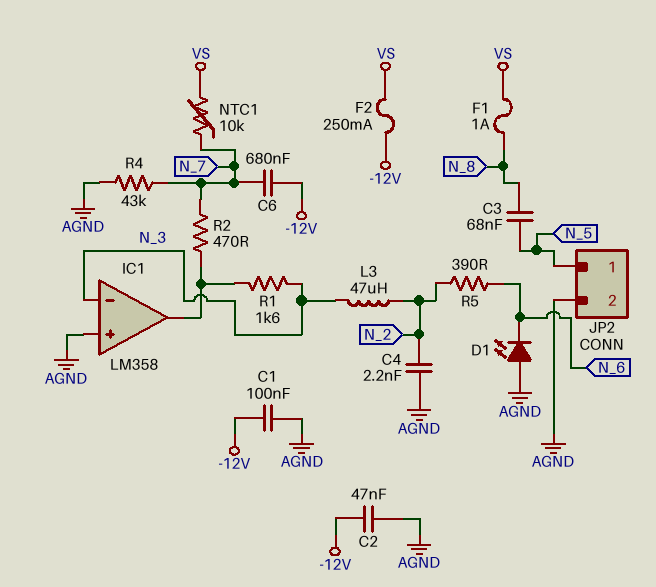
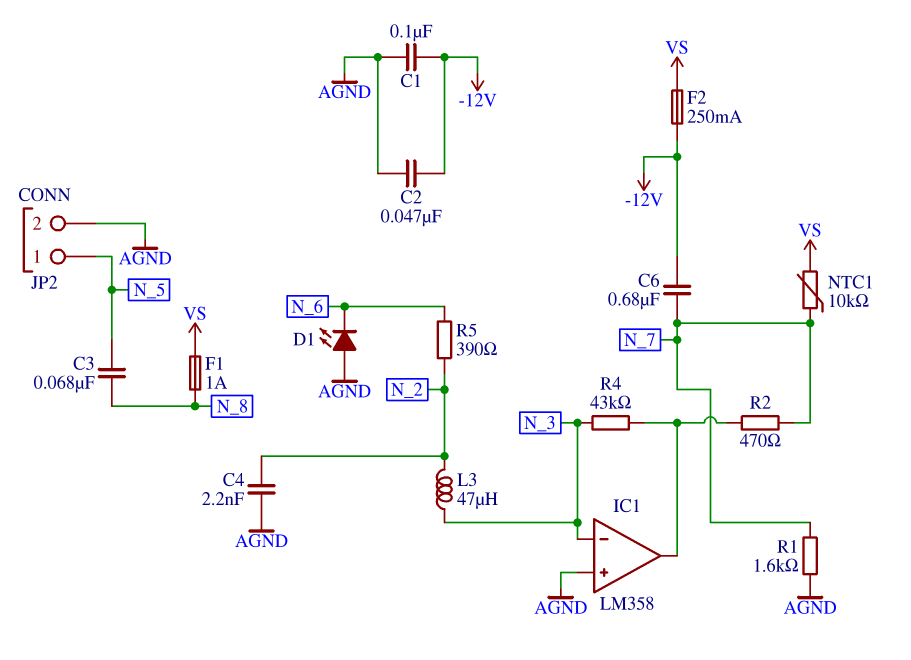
R1: 1.6k (IC1/out, N_3) -> 1.6k (AGND, N_7)
R4: 43k (AGND, N_7) -> 43k (IC1/out, N_3)

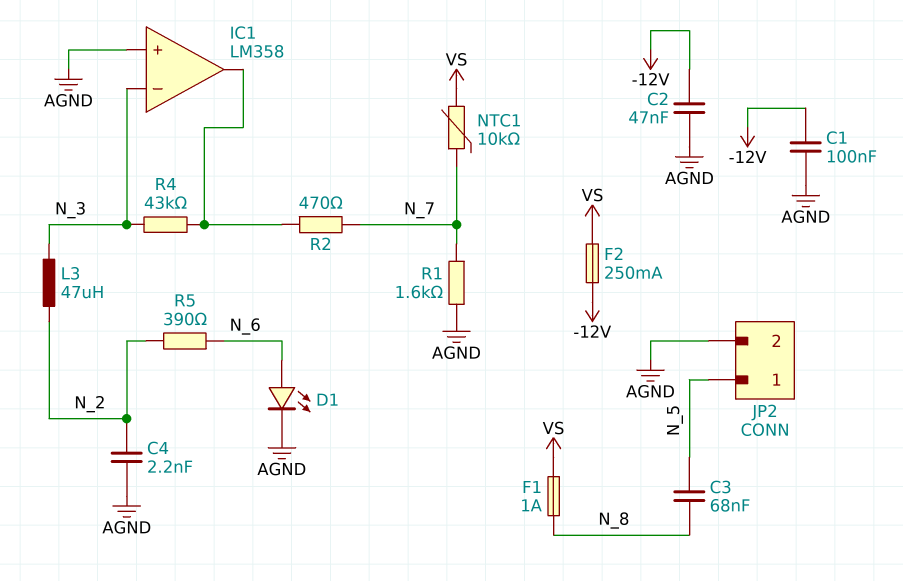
C6: 680nF (-12V, N_7) -> none
D1: LED (A AGND, K N_6) -> LED (A N_6, K AGND)

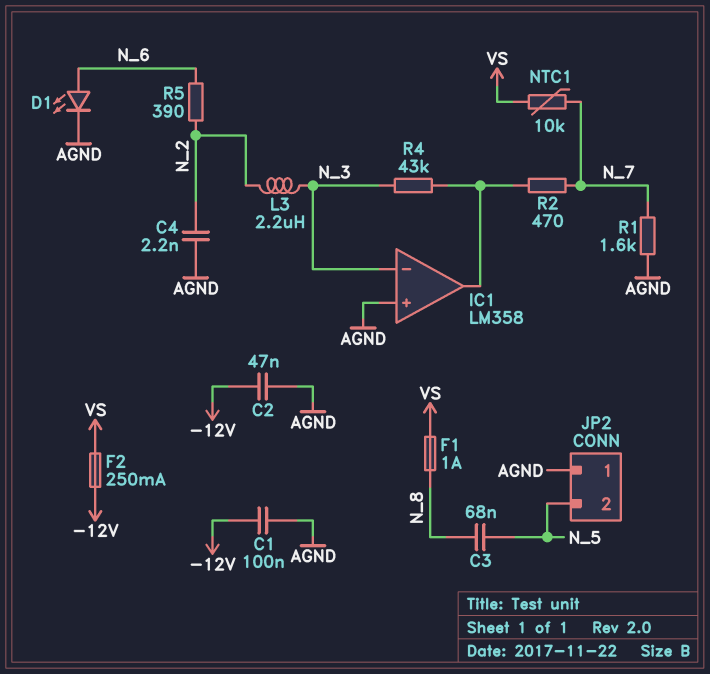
JP2 pin 1: N_5 -> AGND
JP2 pin 2: AGND -> N_5
L3: 47uH (N_2, N_3) -> 2.2uH (N_2, N_3)

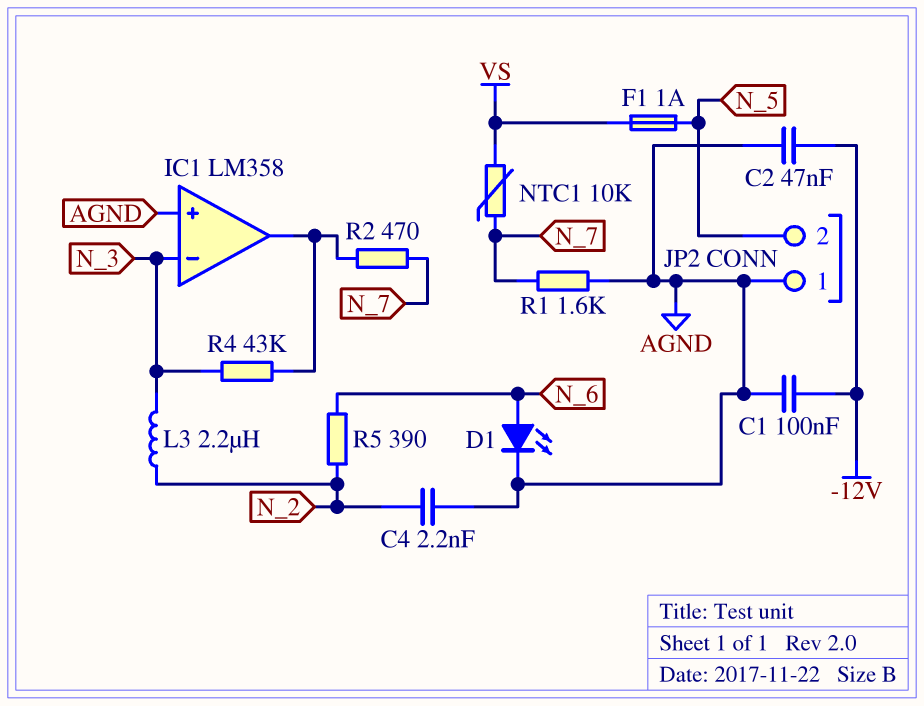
C3: 68nF (N_5, N_8) -> none
F1: 1A (N_8, VS) -> 1A (N_5, VS)
F2: 250mA (-12V, VS) -> none

